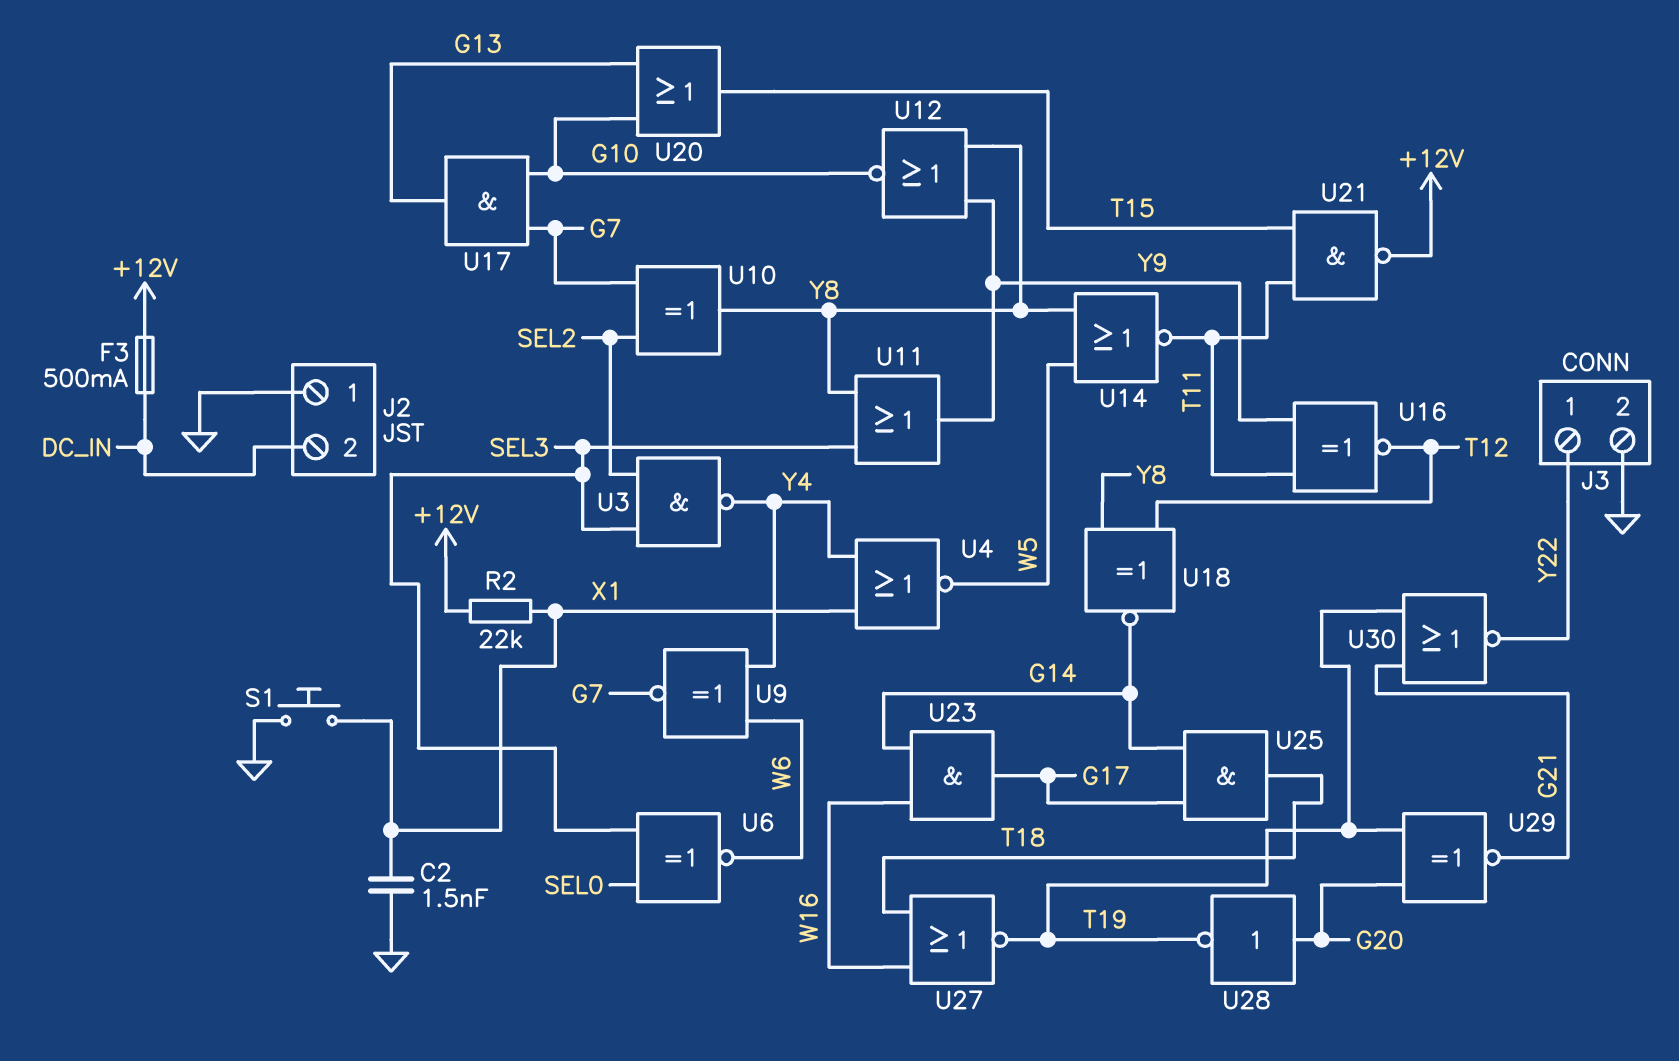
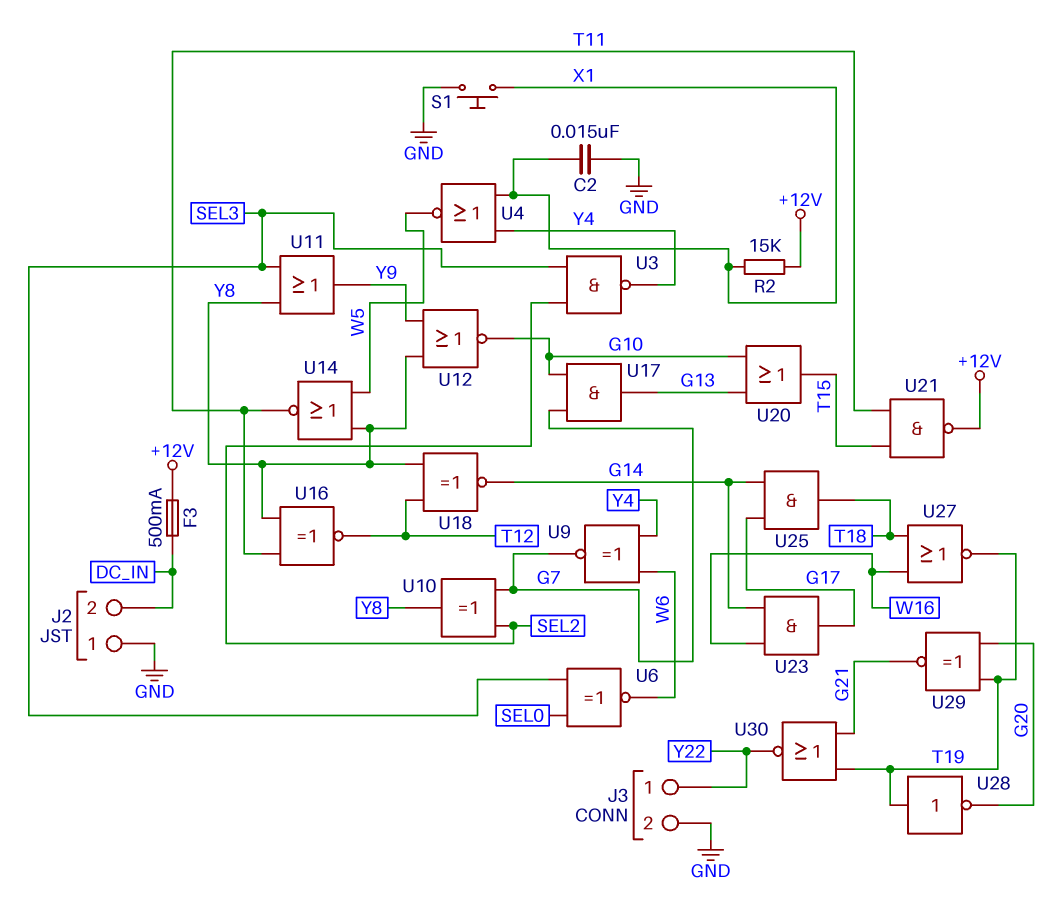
C2: 1.5nF (GND, X1) -> 15nF (GND, X1)
R2: 22k (+12V, X1) -> 15k (+12V, X1)
U16: XNOR (in T11, in Y9, out T12) -> XNOR (in T11, in Y8, out T12)
U28: NOT (in G20, out T19) -> NOT (in T19, out G20)

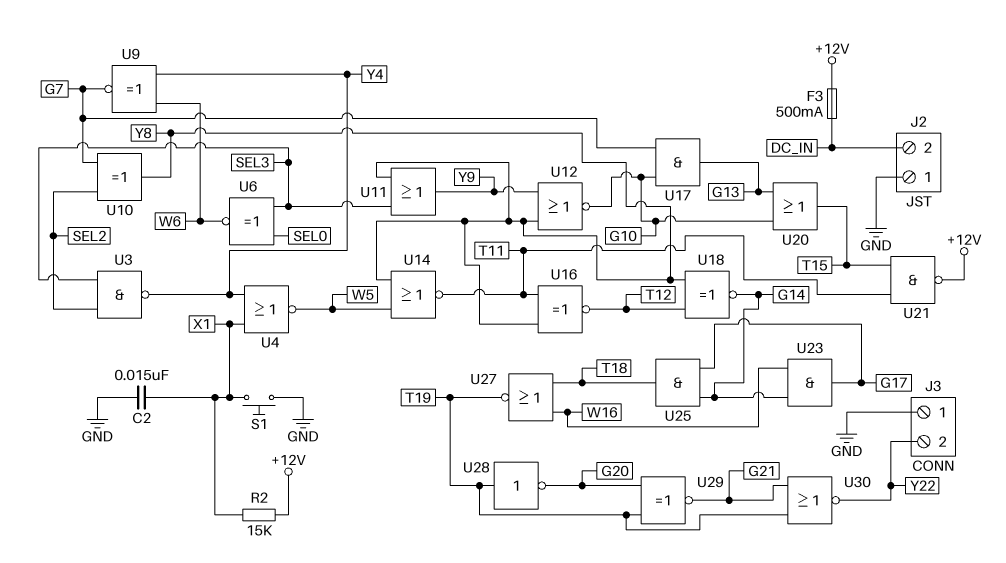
J3 pin 1: Y22 -> GND
J3 pin 2: GND -> Y22

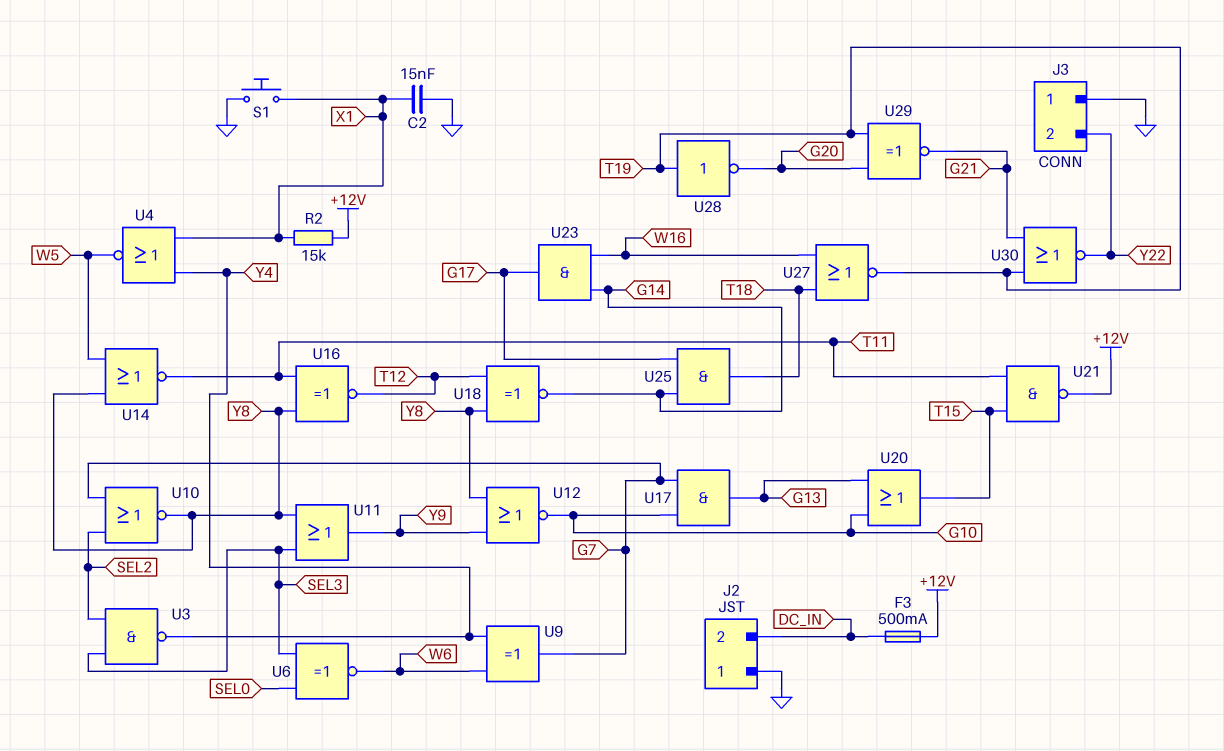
U9: XNOR (in W6, in Y4, out G7) -> XOR (in W6, in Y4, out G7)
U10: XOR (in G7, in SEL2, out Y8) -> NOR (in G7, in SEL2, out Y8)

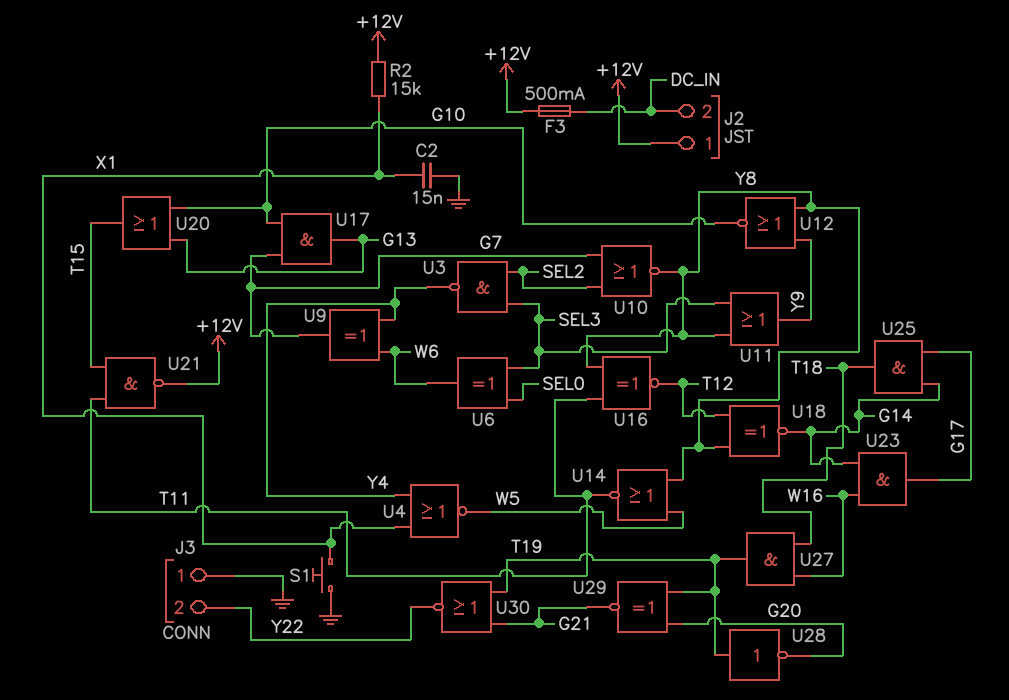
J2 pin 1: GND -> +12V
U6: XNOR (in SEL0, in SEL3, out W6) -> XOR (in SEL0, in SEL3, out W6)
U27: NOR (in T18, in W16, out T19) -> AND (in T18, in W16, out T19)

